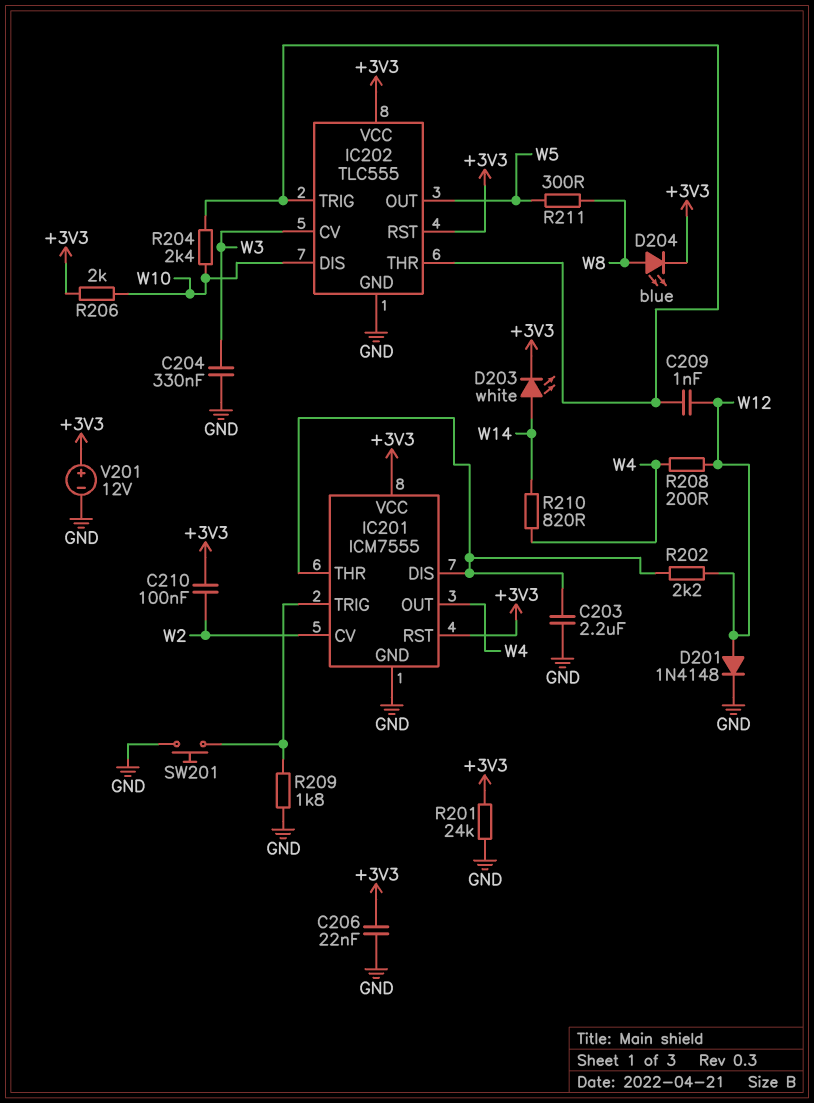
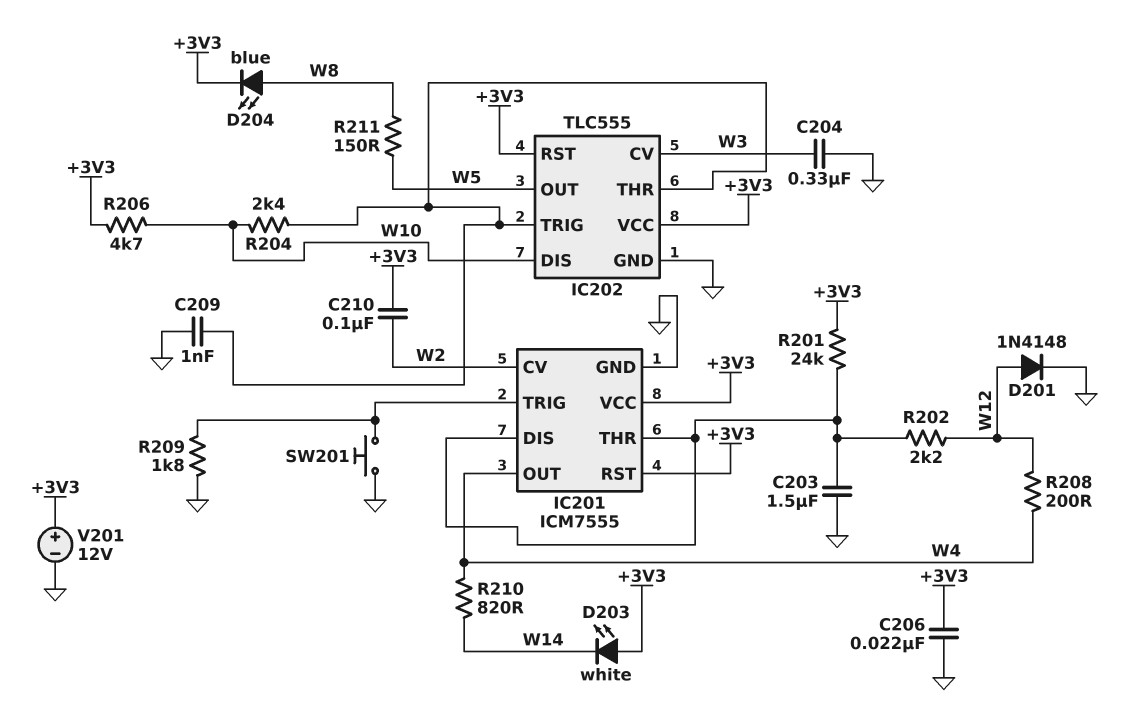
C203: 2.2uF (GND, IC201/DIS) -> 1.5uF (GND, IC201/DIS)
C209: 1nF (IC202/THR, W12) -> 1nF (GND, IC202/THR)
D203: LED white (A W14, K +3V3) -> LED white (A +3V3, K W14)
R201: 24k (+3V3, GND) -> 24k (+3V3, IC201/DIS)
R206: 2k (+3V3, W10) -> 4.7k (+3V3, W10)
R211: 300 (W5, W8) -> 150 (W5, W8)

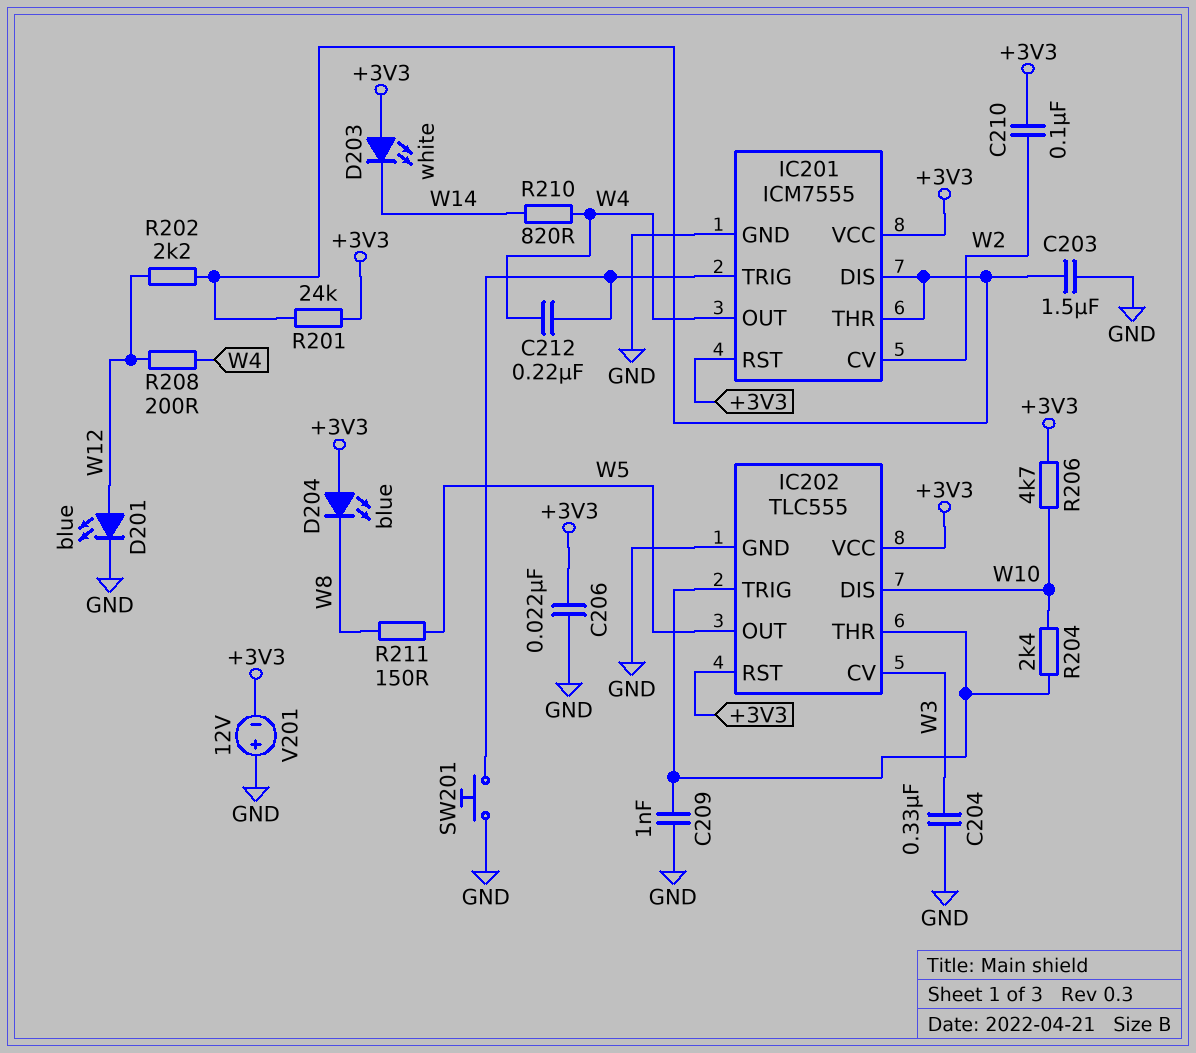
C212: none -> 220nF (IC201/TRIG, W4)
D201: diode 1N4148 (A W12, K GND) -> LED blue (A W12, K GND)
D204: LED blue (A W8, K +3V3) -> LED blue (A +3V3, K W8)
R209: 1.8k (GND, IC201/TRIG) -> none
V201: 12V (plus +3V3, minus GND) -> 12V (plus GND, minus +3V3)

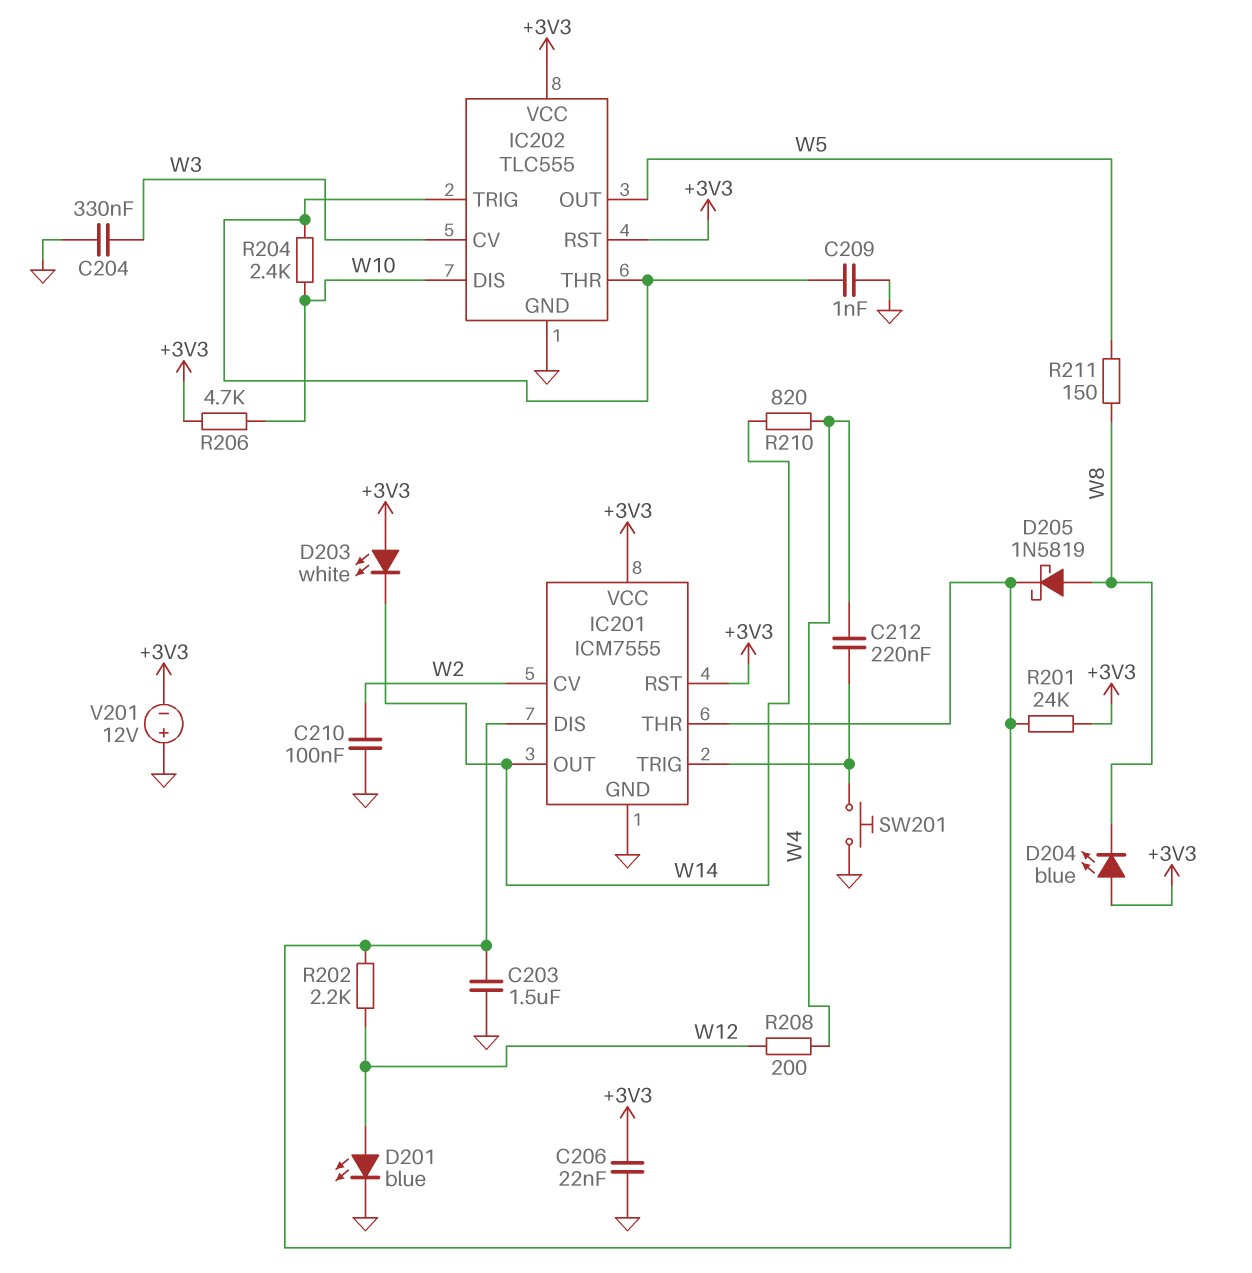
C210: 100nF (+3V3, W2) -> 100nF (GND, W2)
D205: none -> schottky 1N5819 (A W8, K IC201/DIS)
IC201 pin OUT: W4 -> W14

